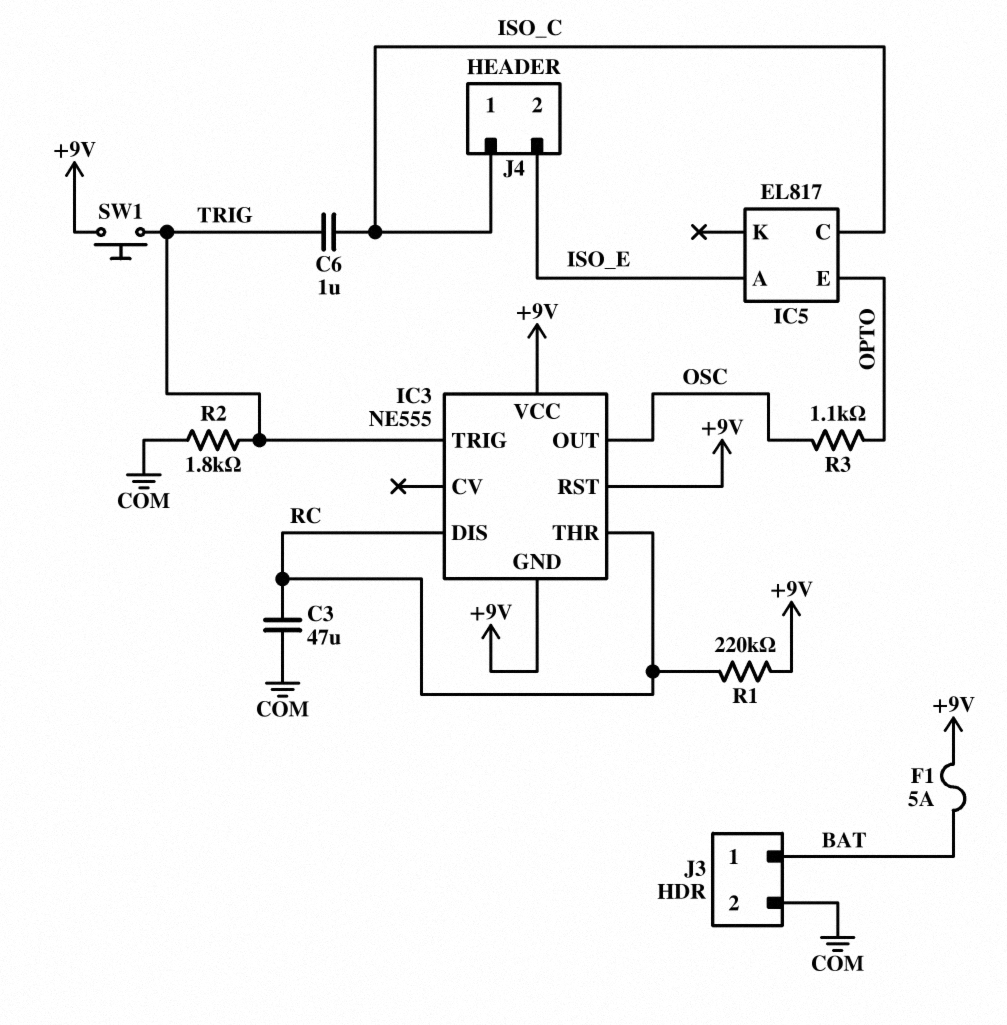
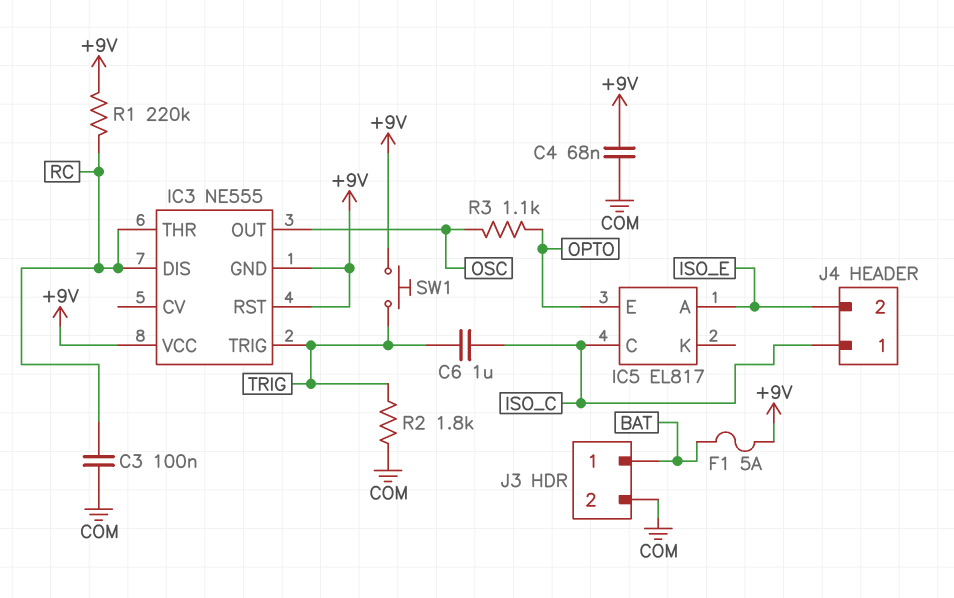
C3: 47uF (COM, RC) -> 100nF (COM, RC)
C4: none -> 68nF (+9V, COM)

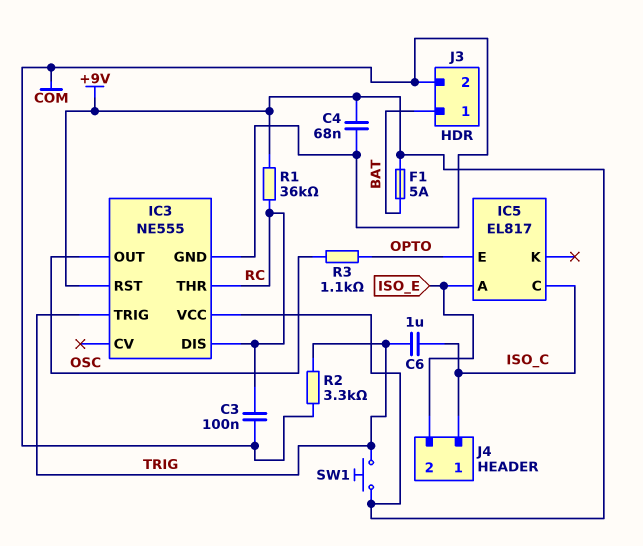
IC3 pin GND: +9V -> COM
R1: 220k (+9V, RC) -> 36k (+9V, RC)
R2: 1.8k (COM, TRIG) -> 3.3k (COM, TRIG)

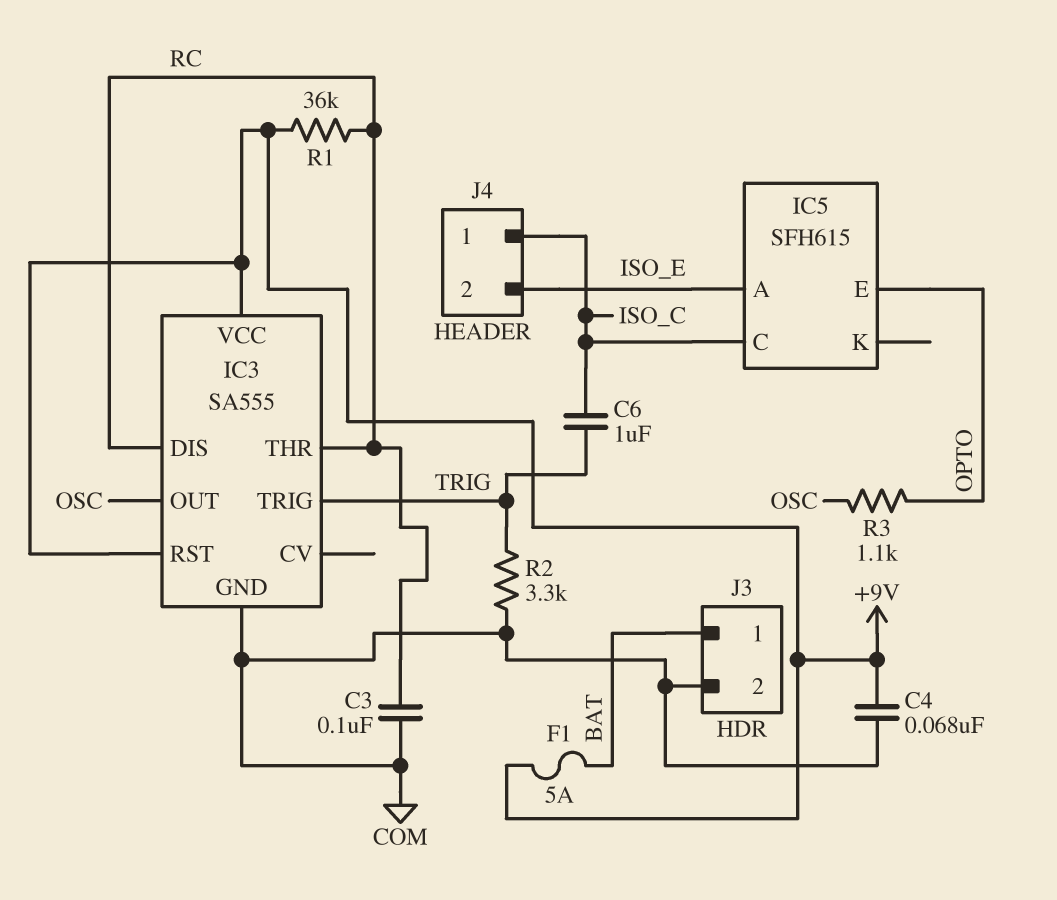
IC3: NE555 -> SA555
IC5: EL817 -> SFH615
SW1: button (+9V, TRIG) -> none

